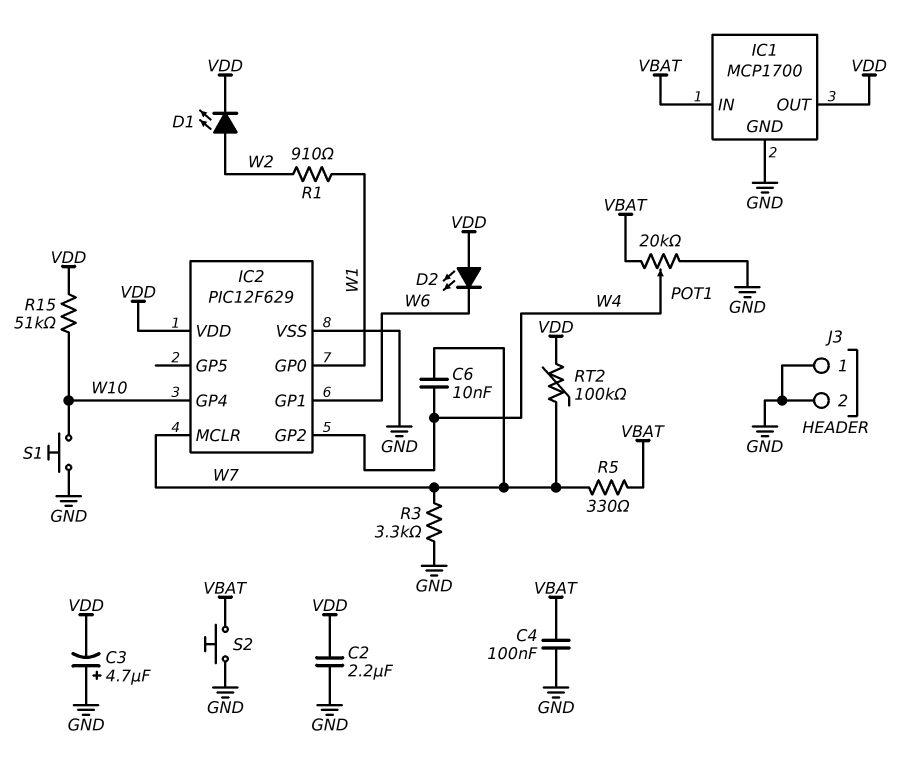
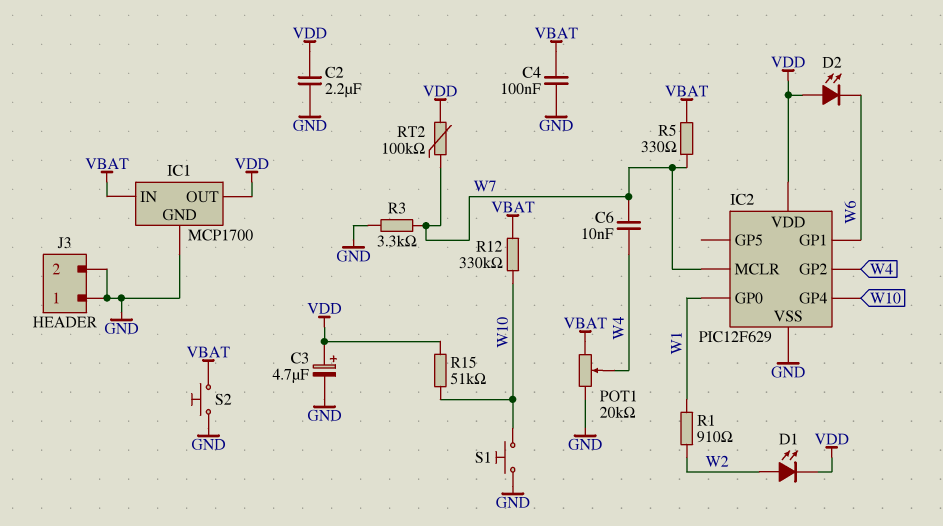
C3: 4.7uF (plus GND, minus VDD) -> 4.7uF (plus VDD, minus GND)
R12: none -> 330k (VBAT, W10)

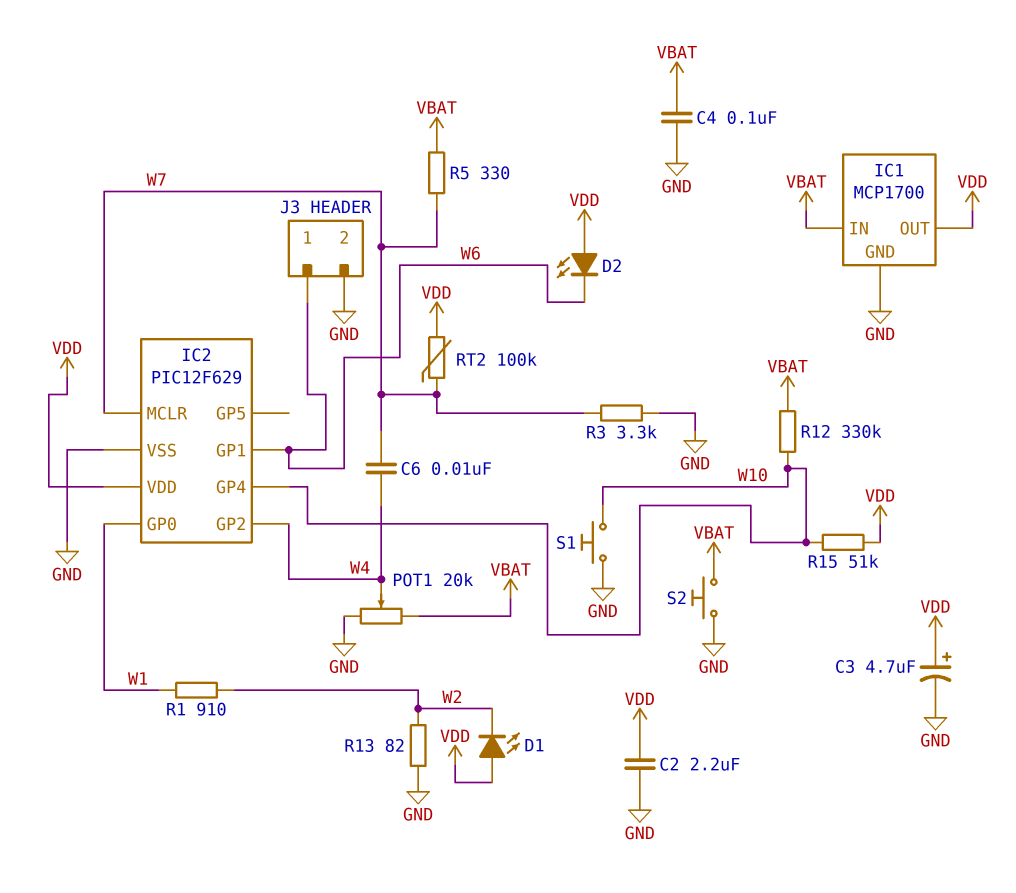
D1: LED (A W2, K VDD) -> LED (A VDD, K W2)
J3 pin 1: GND -> W6
R13: none -> 82 (GND, W2)

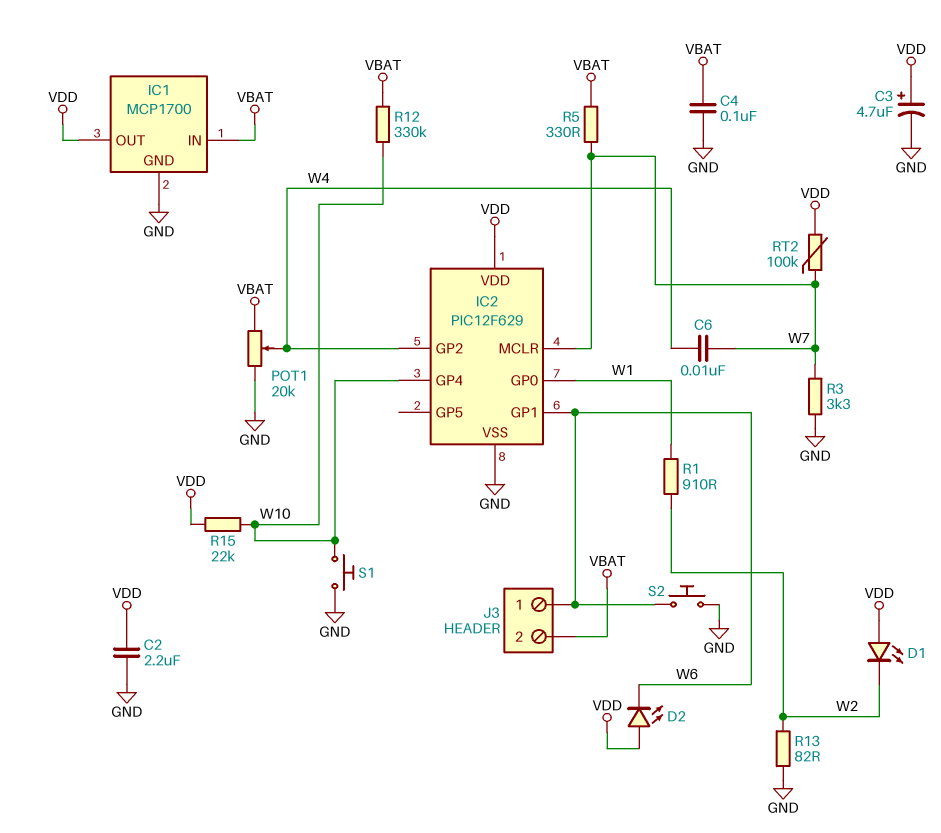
J3 pin 2: GND -> VBAT
R15: 51k (VDD, W10) -> 22k (VDD, W10)
S2: button (GND, VBAT) -> button (GND, W6)

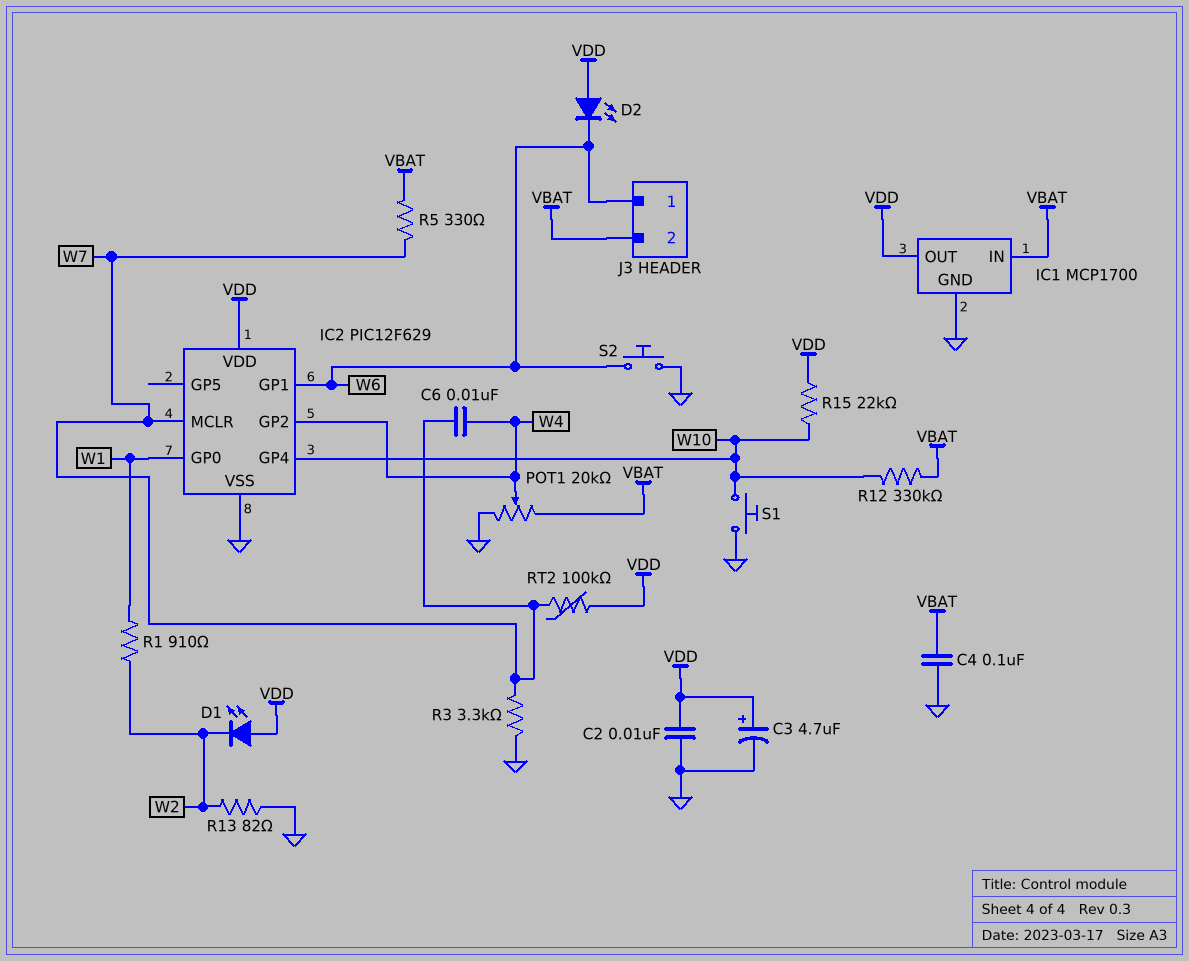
C2: 2.2uF (GND, VDD) -> 10nF (GND, VDD)

